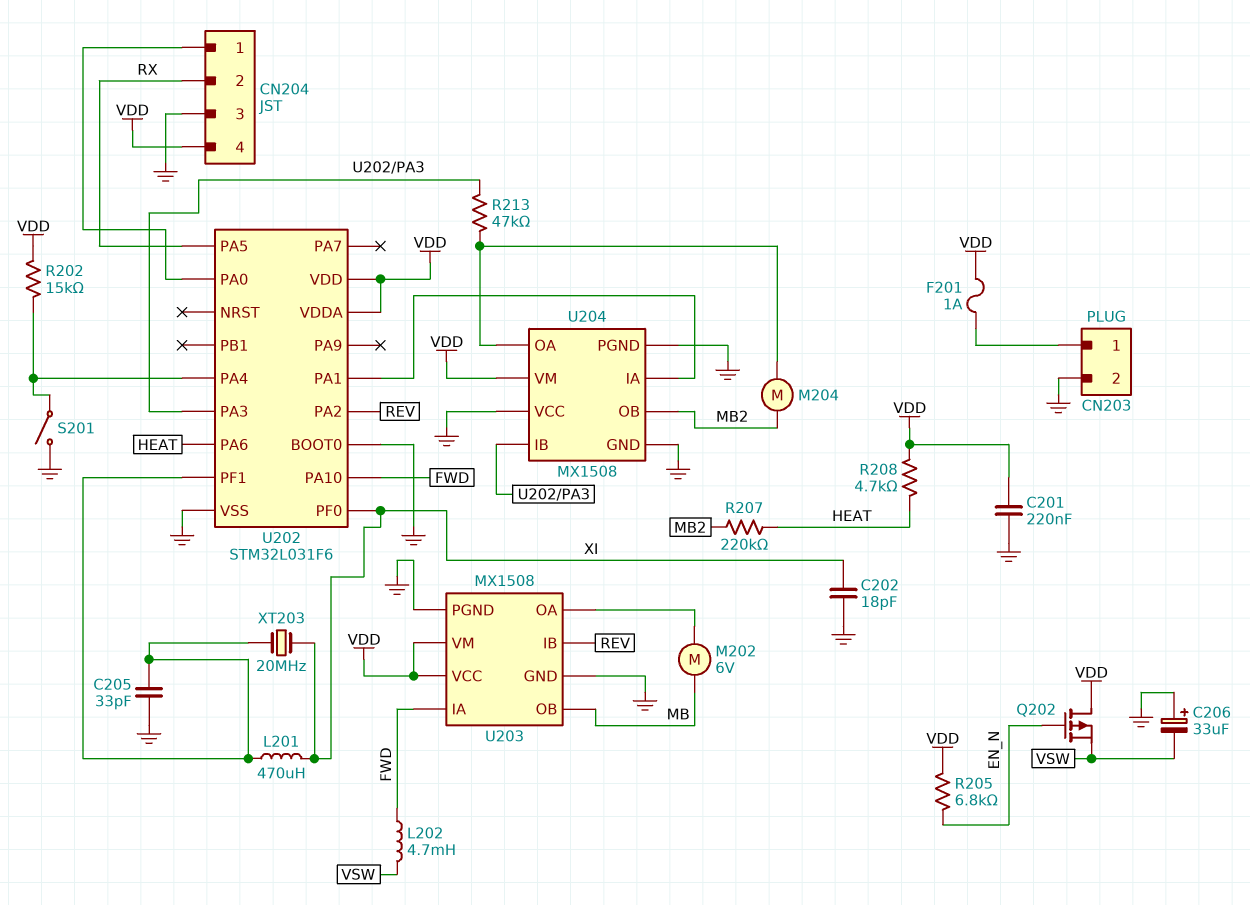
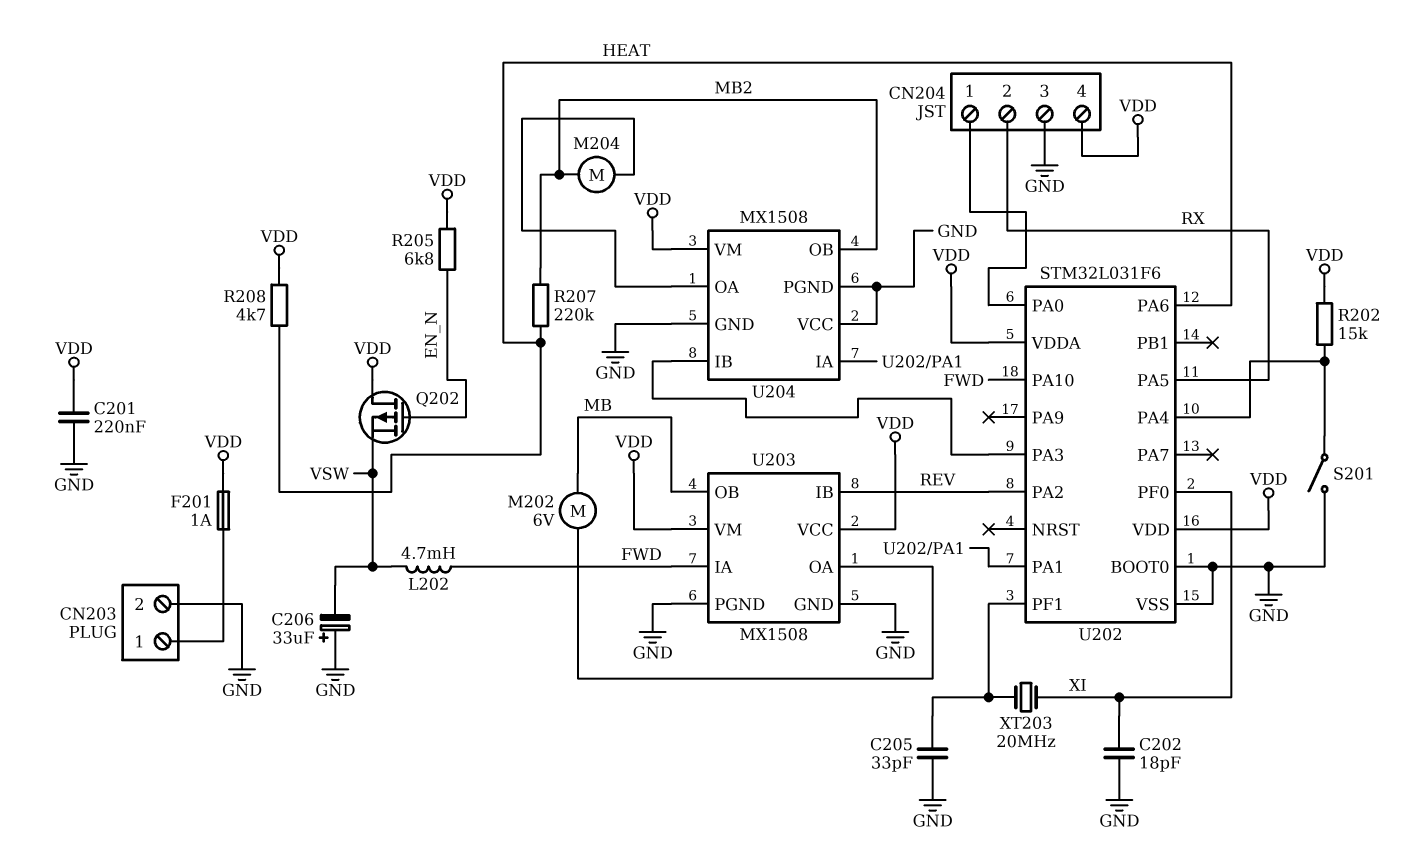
L201: 470uH (U202/PF1, XI) -> none
R213: 47k (U202/PA3, U204/OA) -> none

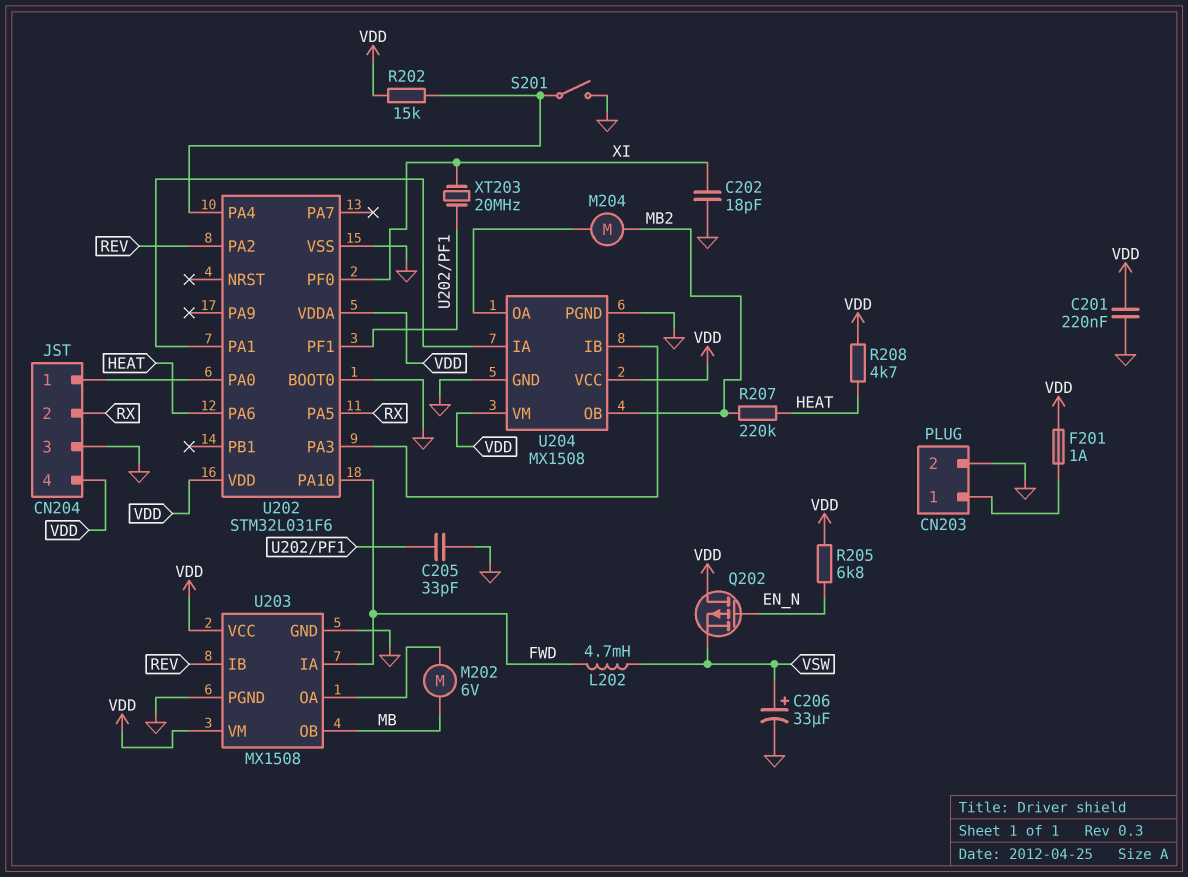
C206: 33uF (plus GND, minus VSW) -> 33uF (plus VSW, minus GND)
U204 pin VCC: GND -> VDD

